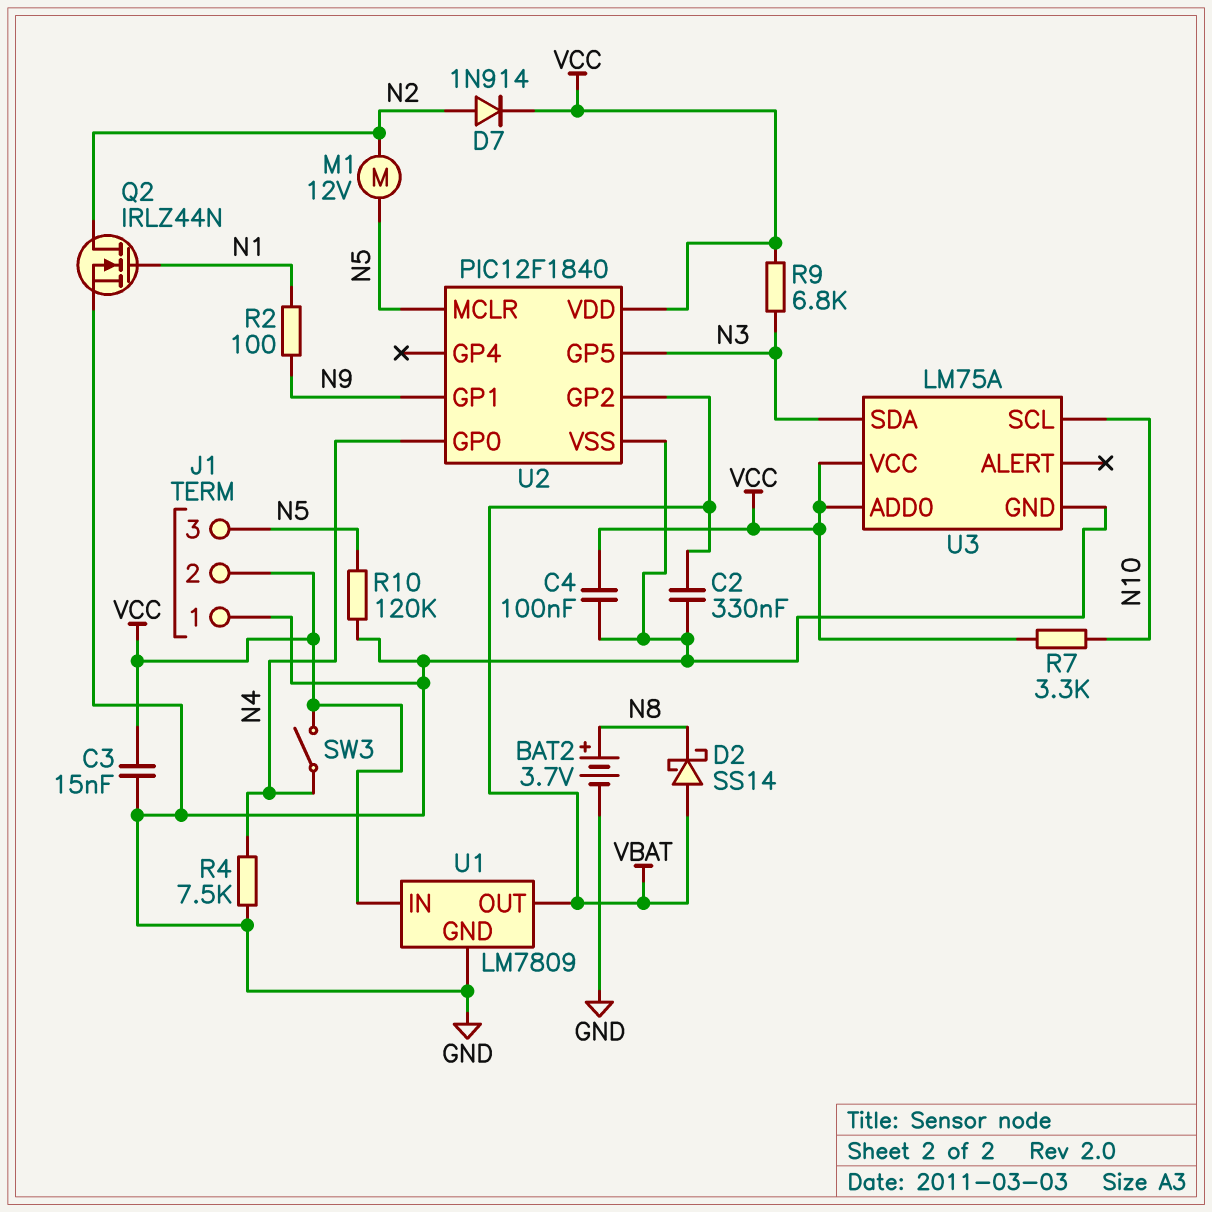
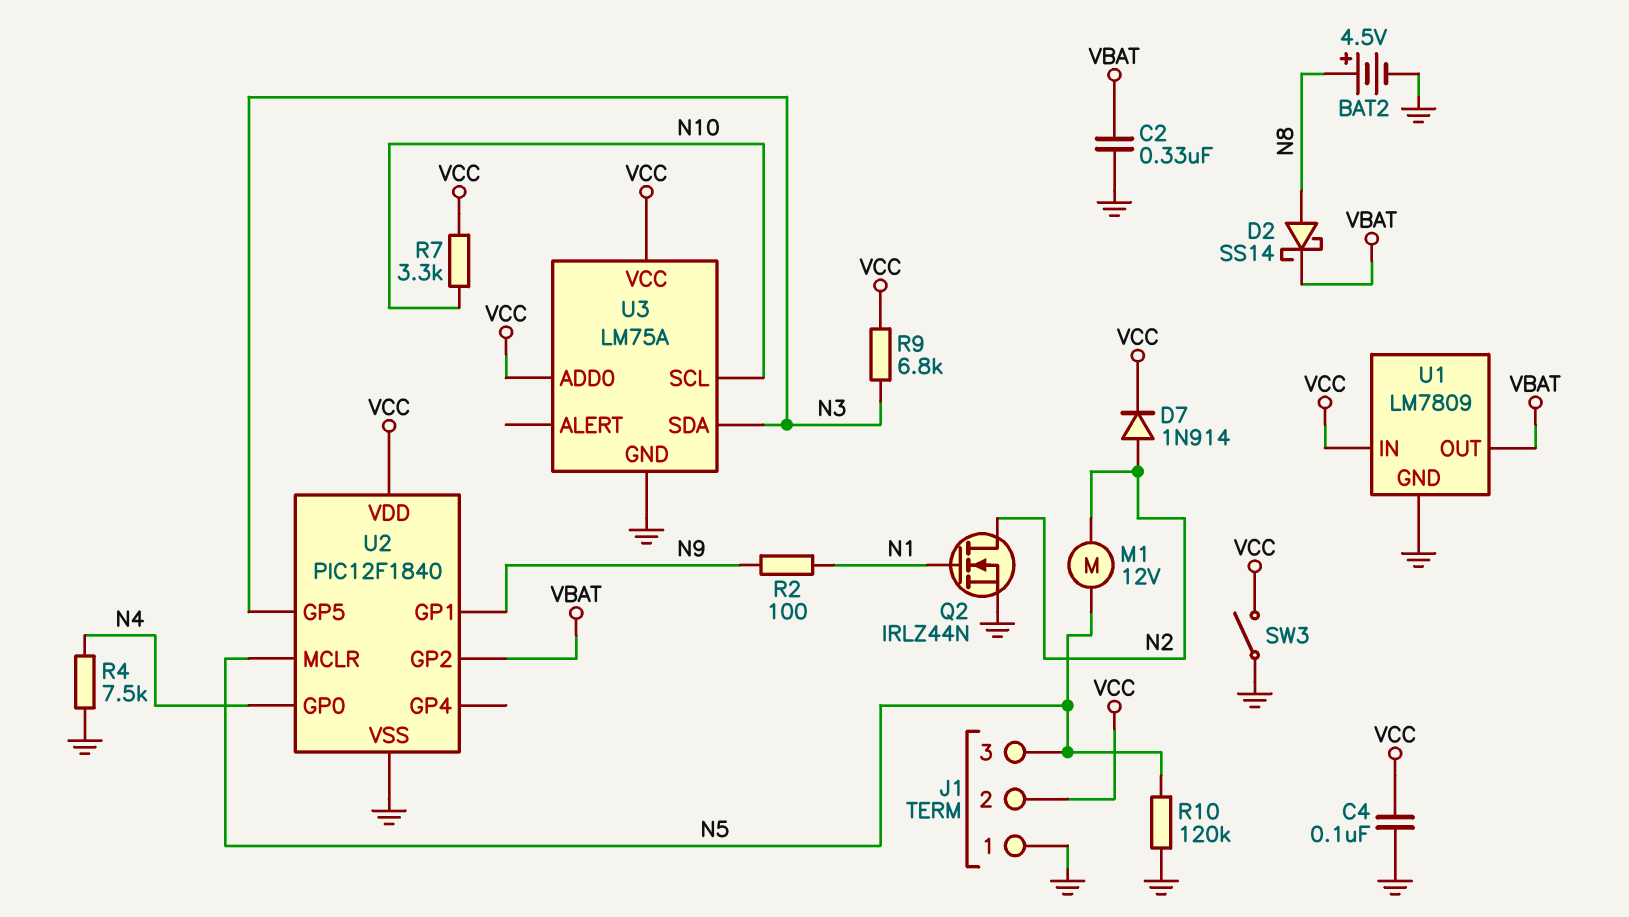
BAT2: 3.7V (plus N8, minus GND) -> 4.5V (plus N8, minus GND)
C3: 15nF (GND, VCC) -> none
D2: schottky SS14 (A VBAT, K N8) -> schottky SS14 (A N8, K VBAT)
SW3: switch (N4, VCC) -> switch (GND, VCC)

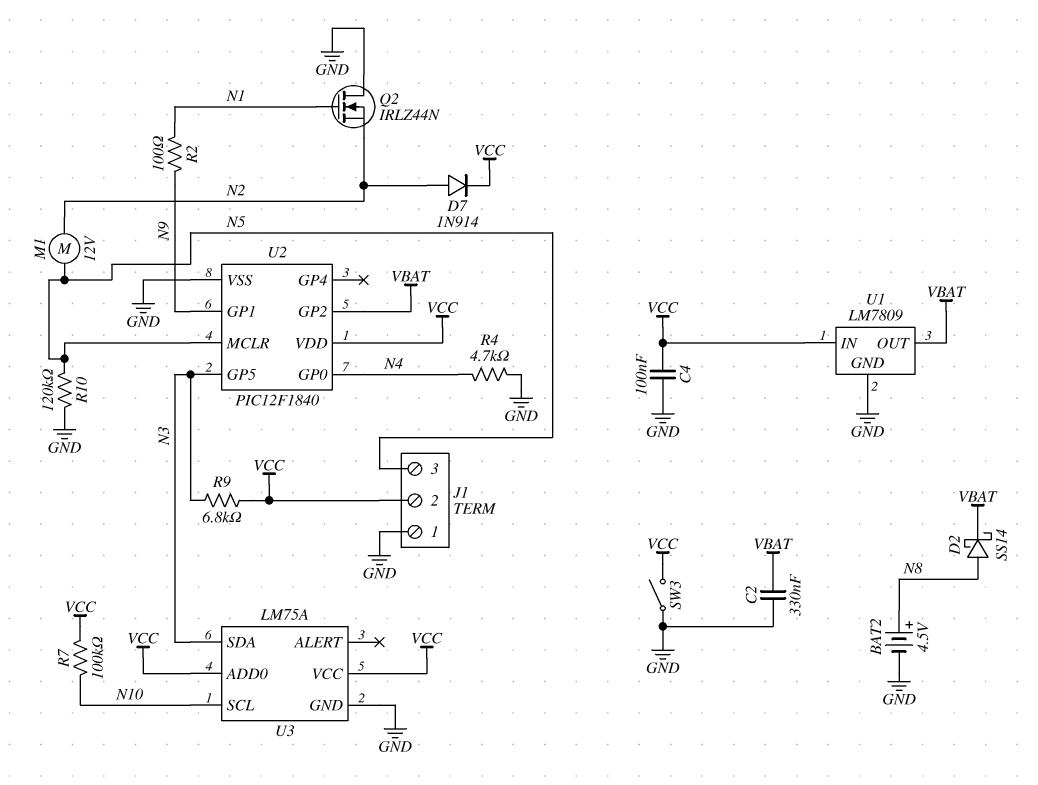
Q2: NMOS IRLZ44N (G N1, D N2, S GND) -> NMOS IRLZ44N (G N1, D GND, S N2)
R4: 7.5k (GND, N4) -> 4.7k (GND, N4)
R7: 3.3k (N10, VCC) -> 100k (N10, VCC)

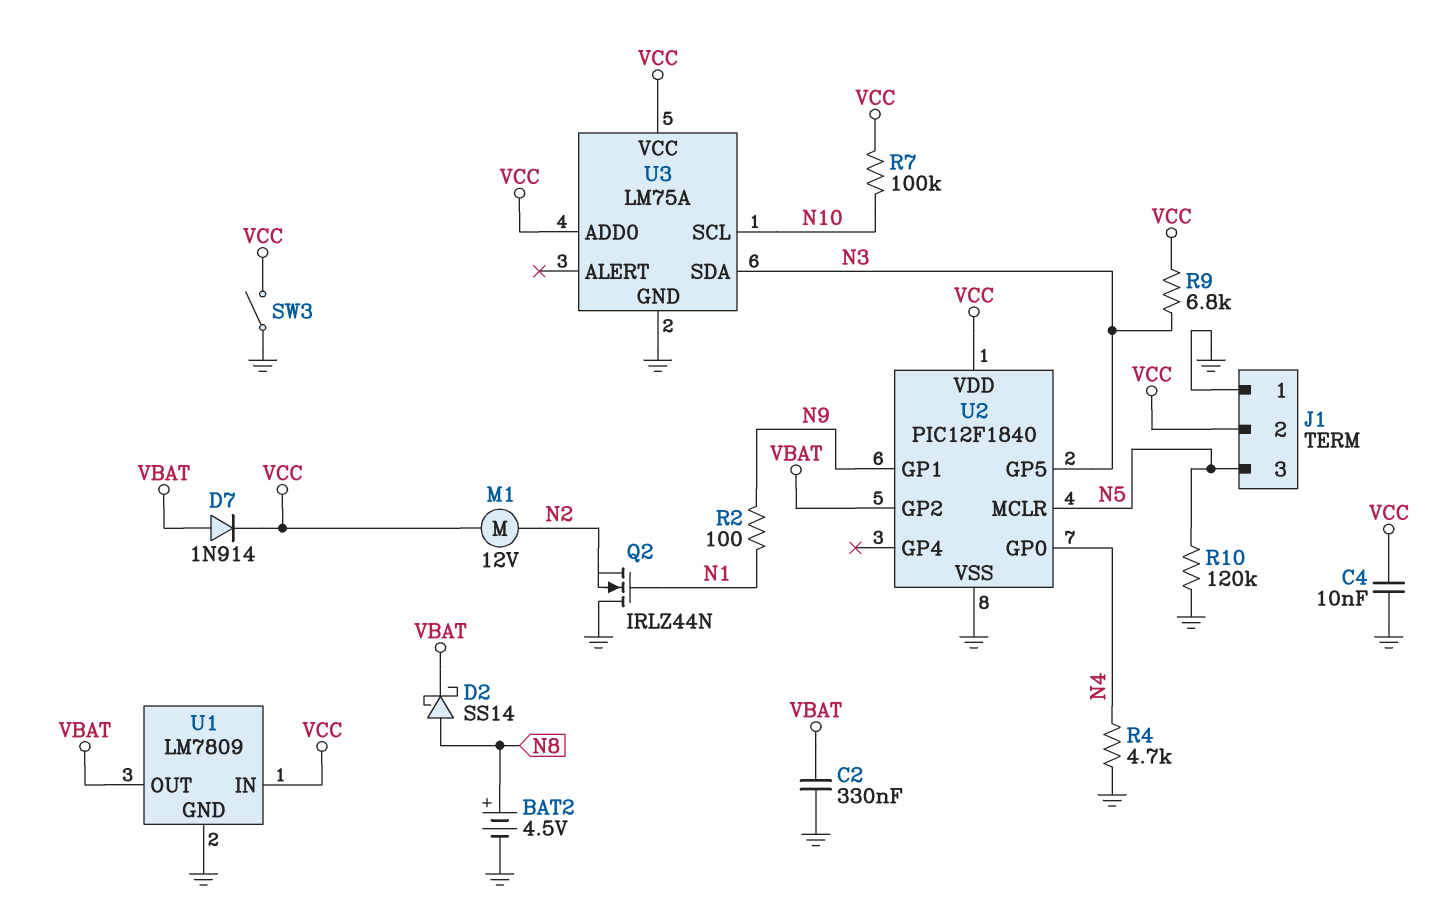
C4: 100nF (GND, VCC) -> 10nF (GND, VCC)
D7: diode 1N914 (A N2, K VCC) -> diode 1N914 (A VBAT, K VCC)
M1: motor 12V (N2, N5) -> motor 12V (N2, VCC)

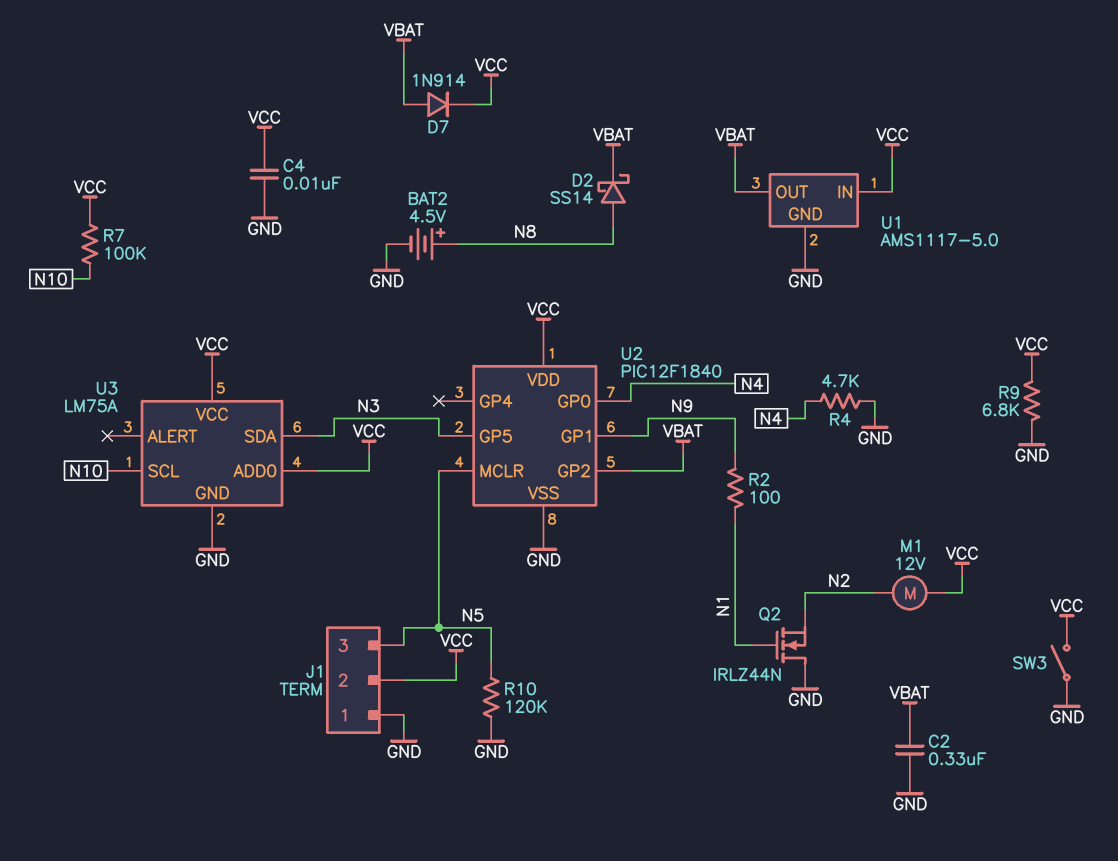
R9: 6.8k (N3, VCC) -> 6.8k (GND, VCC)
U1: LM7809 -> AMS1117-5.0

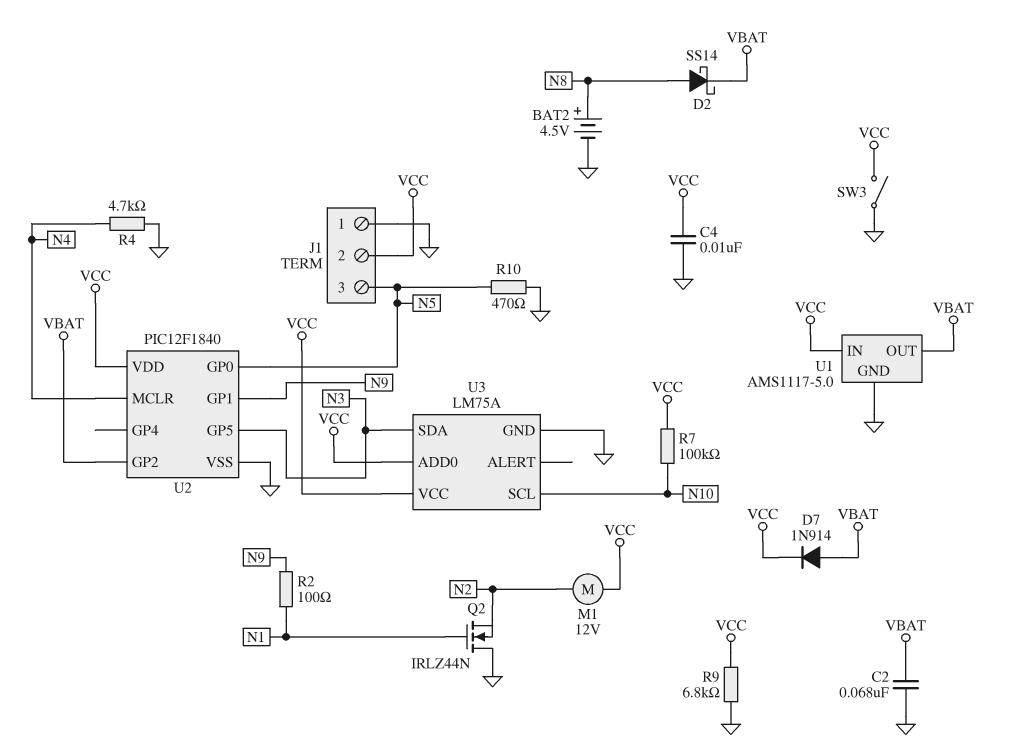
C2: 330nF (GND, VBAT) -> 68nF (GND, VBAT)
R10: 120k (GND, N5) -> 470 (GND, N5)
U2 pin GP0: N4 -> N5
U2 pin MCLR: N5 -> N4

